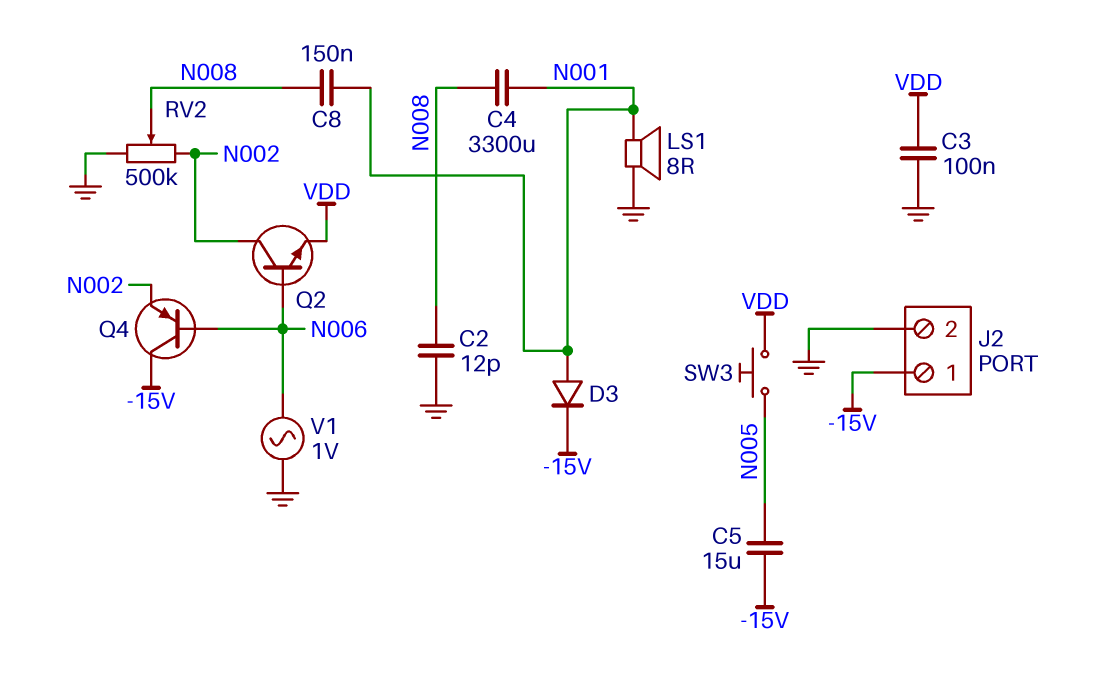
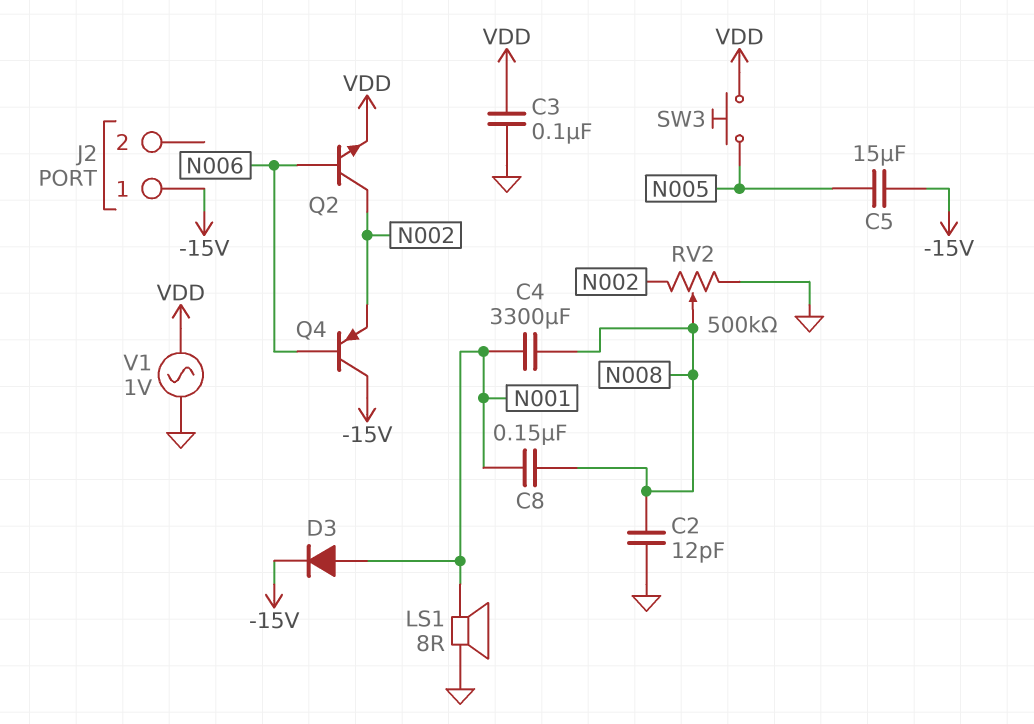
J2 pin 2: GND -> none
V1: AC 1V (GND, N006) -> AC 1V (GND, VDD)

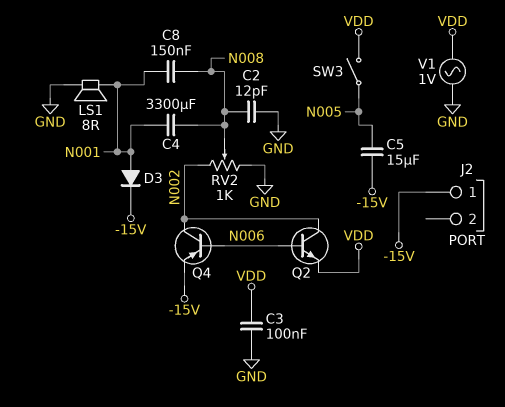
Q4: PNP (B N006, C -15V, E N002) -> PNP (B N006, C N002, E -15V)
RV2: 500k (GND, N002, wiper N008) -> 1k (GND, N002, wiper N008)
SW3: button (N005, VDD) -> switch (N005, VDD)

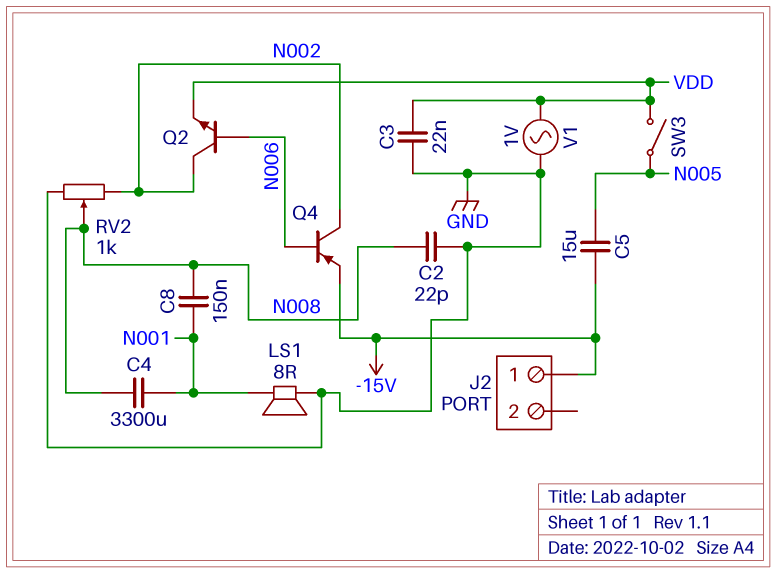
C2: 12pF (GND, N008) -> 22pF (GND, N008)
C3: 100nF (GND, VDD) -> 22nF (GND, VDD)
D3: diode (A N001, K -15V) -> none

